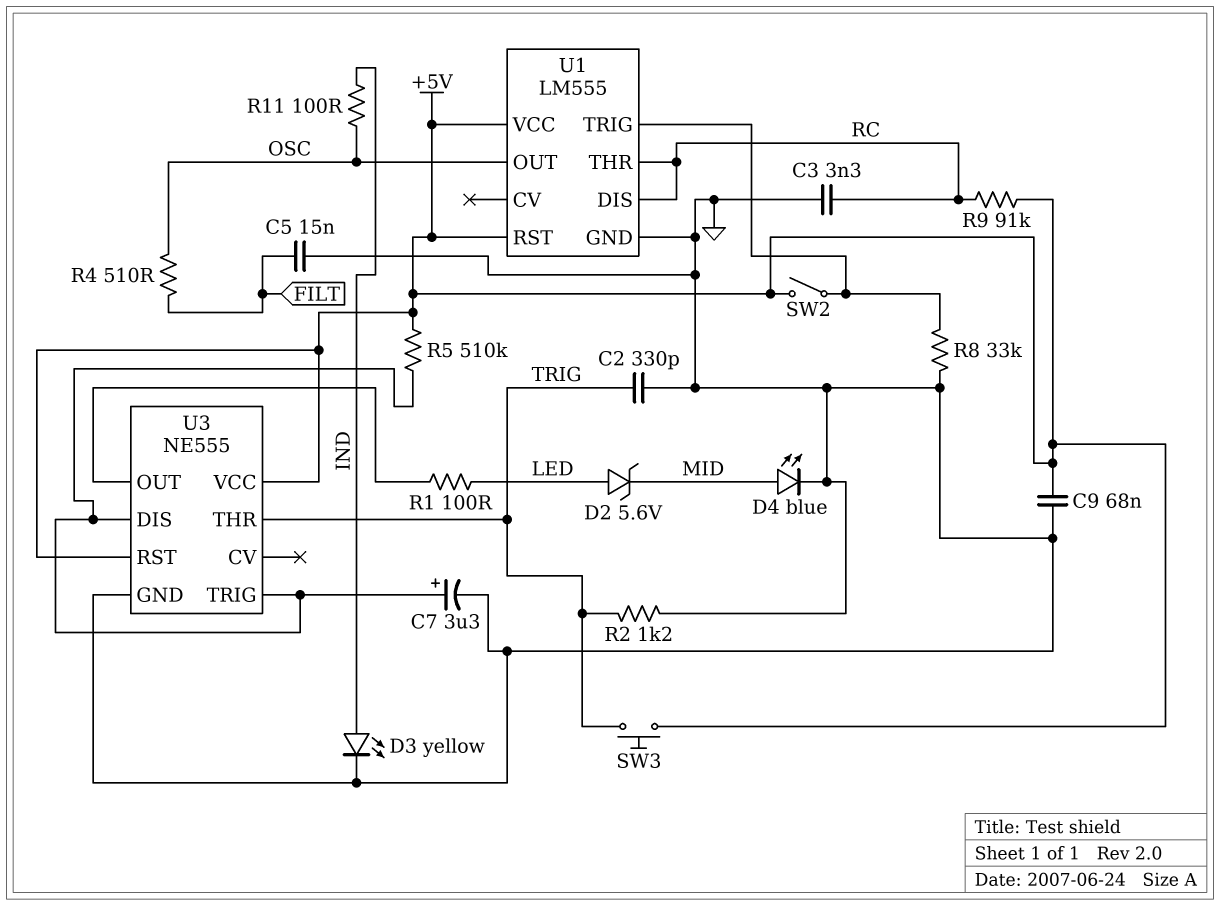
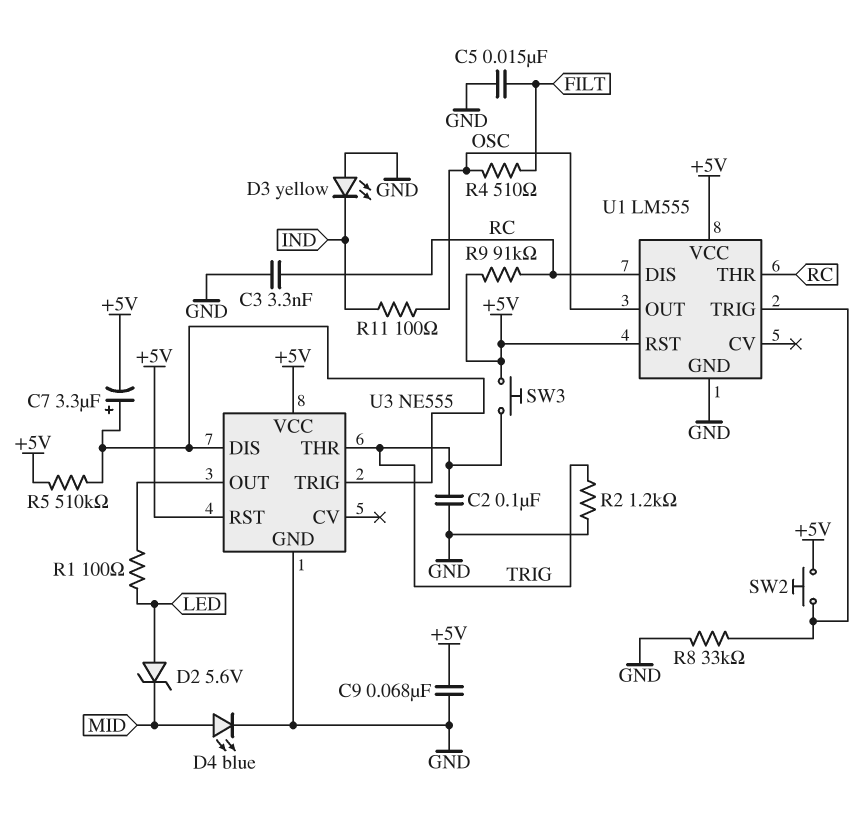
C2: 330pF (GND, TRIG) -> 100nF (GND, TRIG)
C7: 3.3uF (plus U3/DIS, minus GND) -> 3.3uF (plus U3/DIS, minus +5V)
D3: LED yellow (A IND, K GND) -> LED yellow (A GND, K IND)
SW2: switch (+5V, U1/TRIG) -> button (+5V, U1/TRIG)

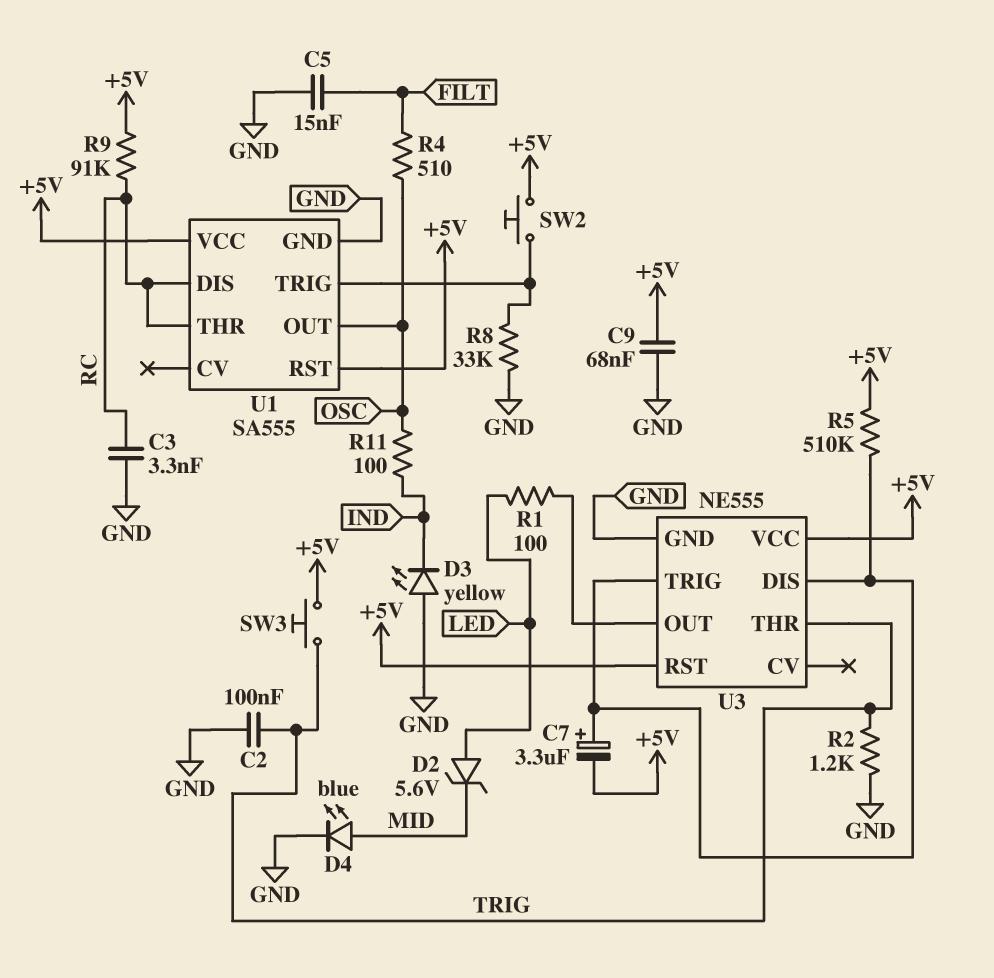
U1: LM555 -> SA555

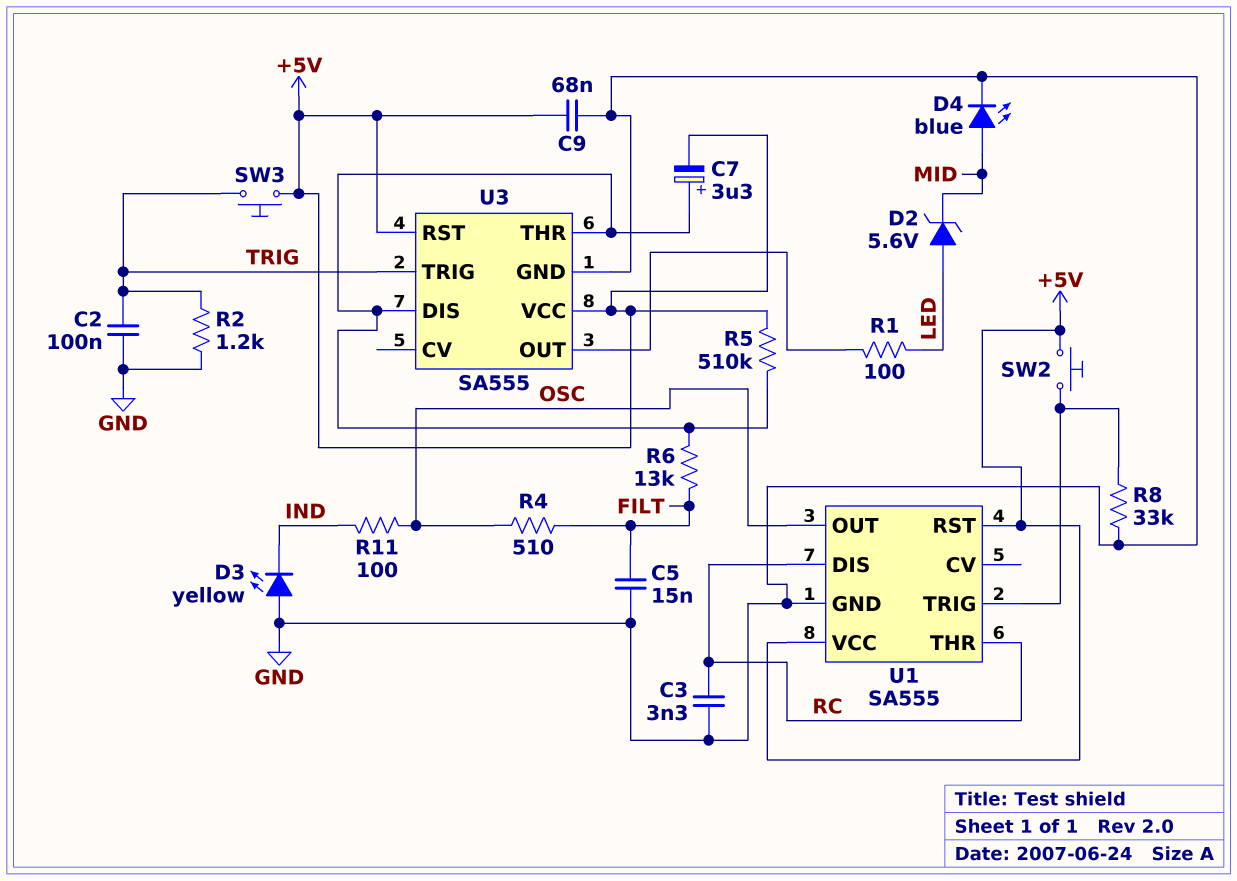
R6: none -> 13k (FILT, U3/DIS)
R9: 91k (+5V, RC) -> none
U3: NE555 -> SA555
U3 pin THR: TRIG -> U3/DIS
U3 pin TRIG: U3/DIS -> TRIG

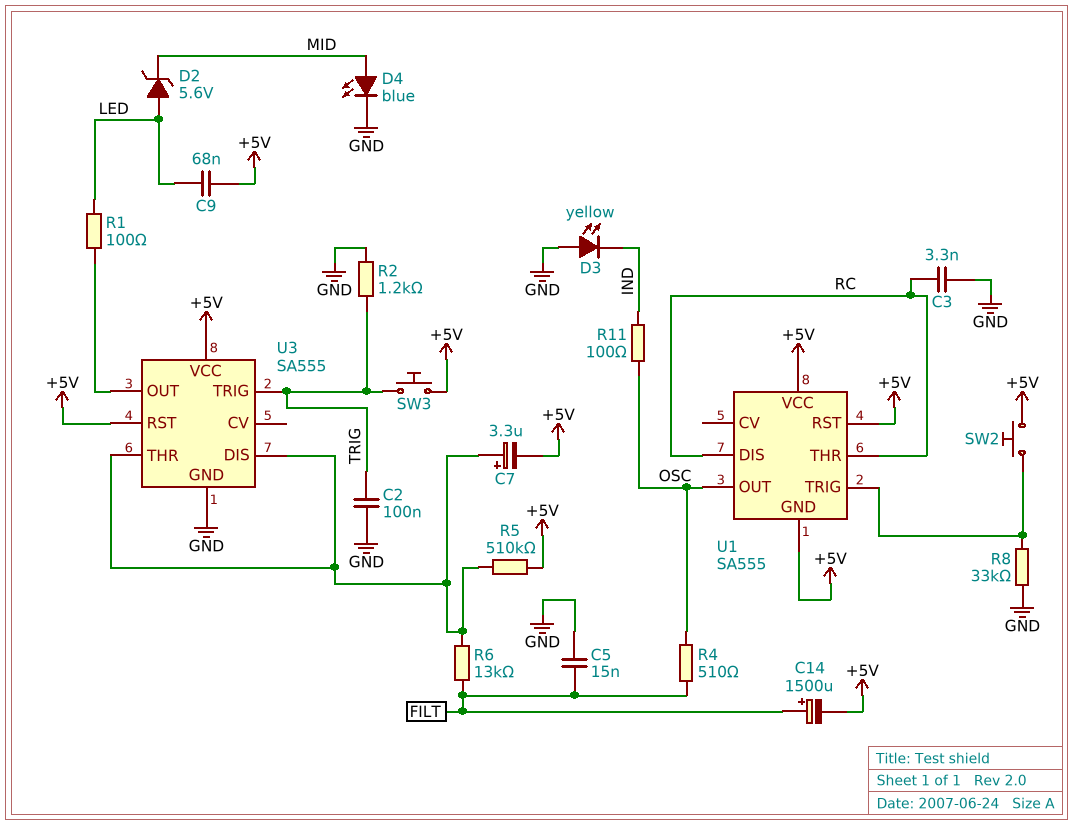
C9: 68nF (+5V, GND) -> 68nF (+5V, LED)
C14: none -> 1500uF (plus FILT, minus +5V)
U1 pin GND: GND -> +5V

